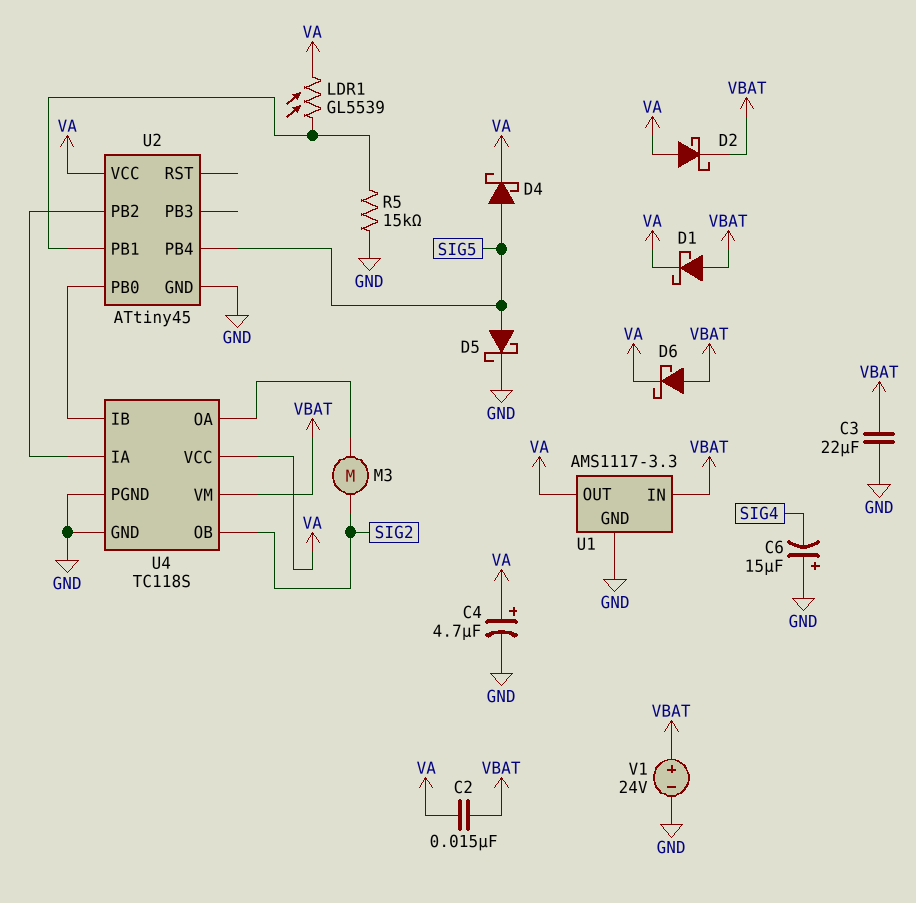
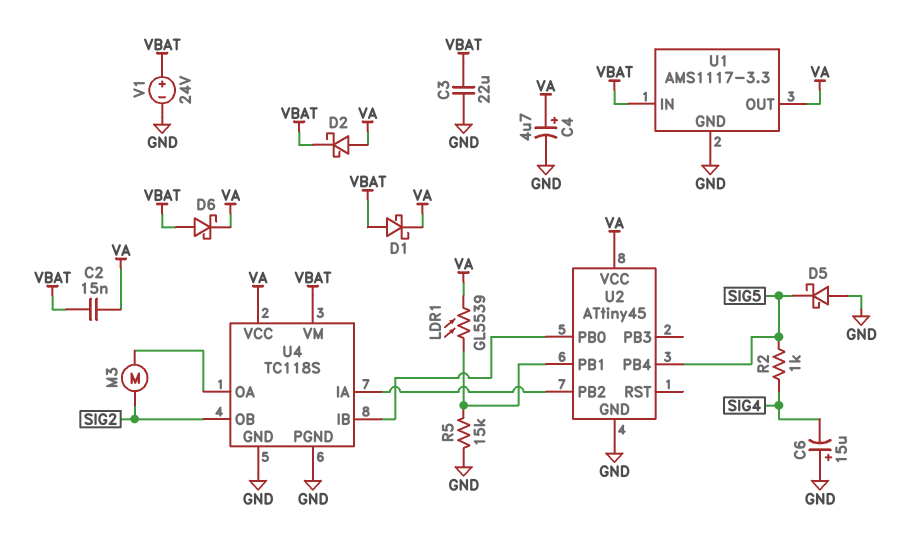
D4: schottky (A SIG5, K VA) -> none
D5: schottky (A SIG5, K GND) -> schottky (A GND, K SIG5)
R2: none -> 1k (SIG4, SIG5)

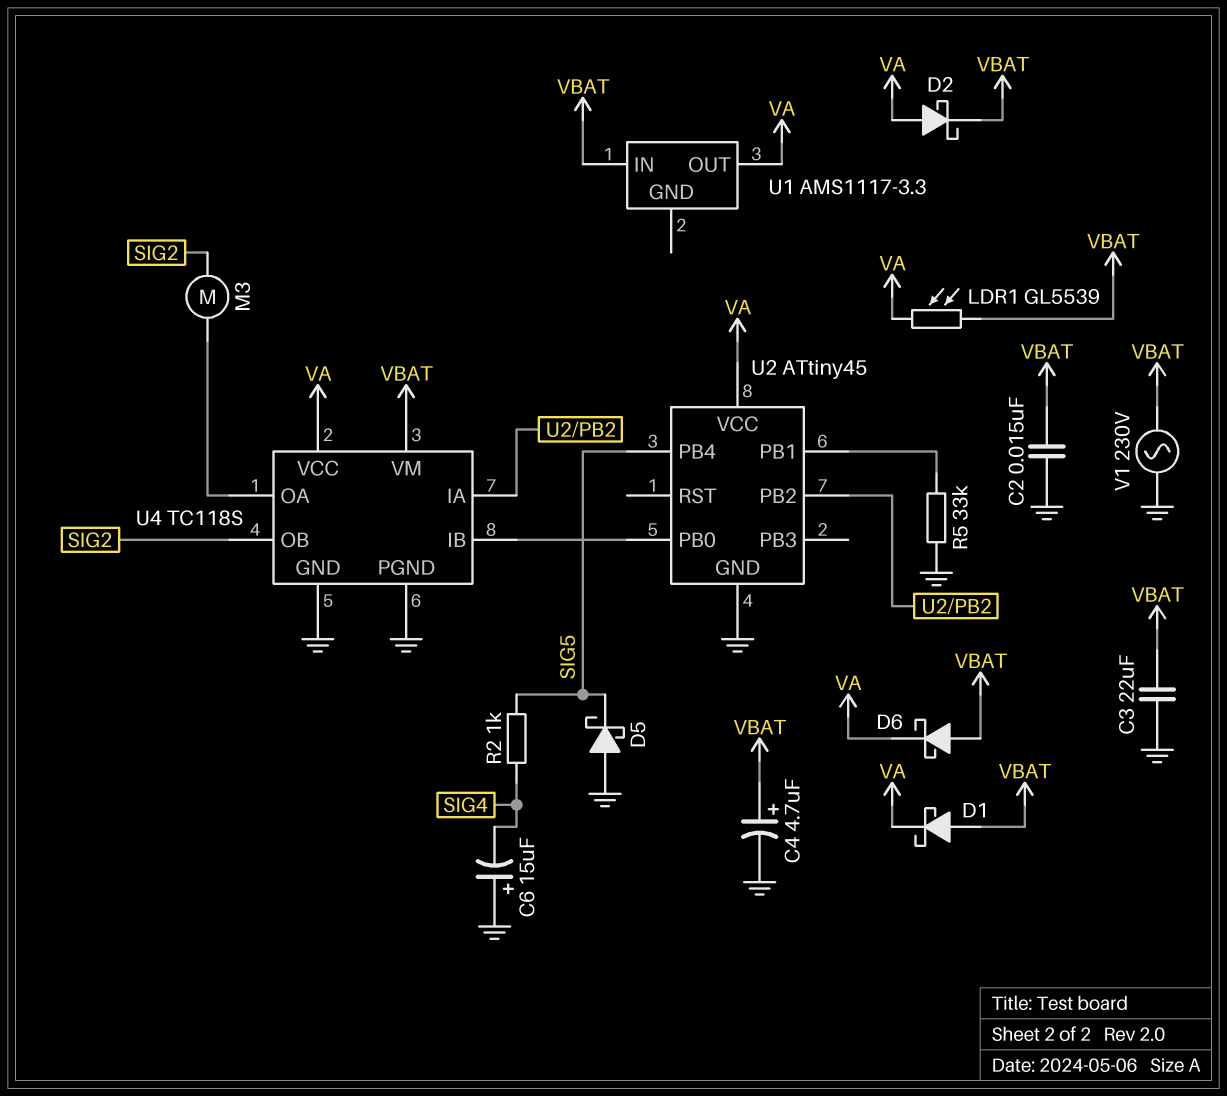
C2: 15nF (VA, VBAT) -> 15nF (GND, VBAT)
C4: 4.7uF (plus VA, minus GND) -> 4.7uF (plus VBAT, minus GND)
LDR1: GL5539 (U2/PB1, VA) -> GL5539 (VA, VBAT)
R5: 15k (GND, U2/PB1) -> 33k (GND, U2/PB1)
U1 pin GND: GND -> none
V1: 24V (plus VBAT, minus GND) -> AC 230V (GND, VBAT)

